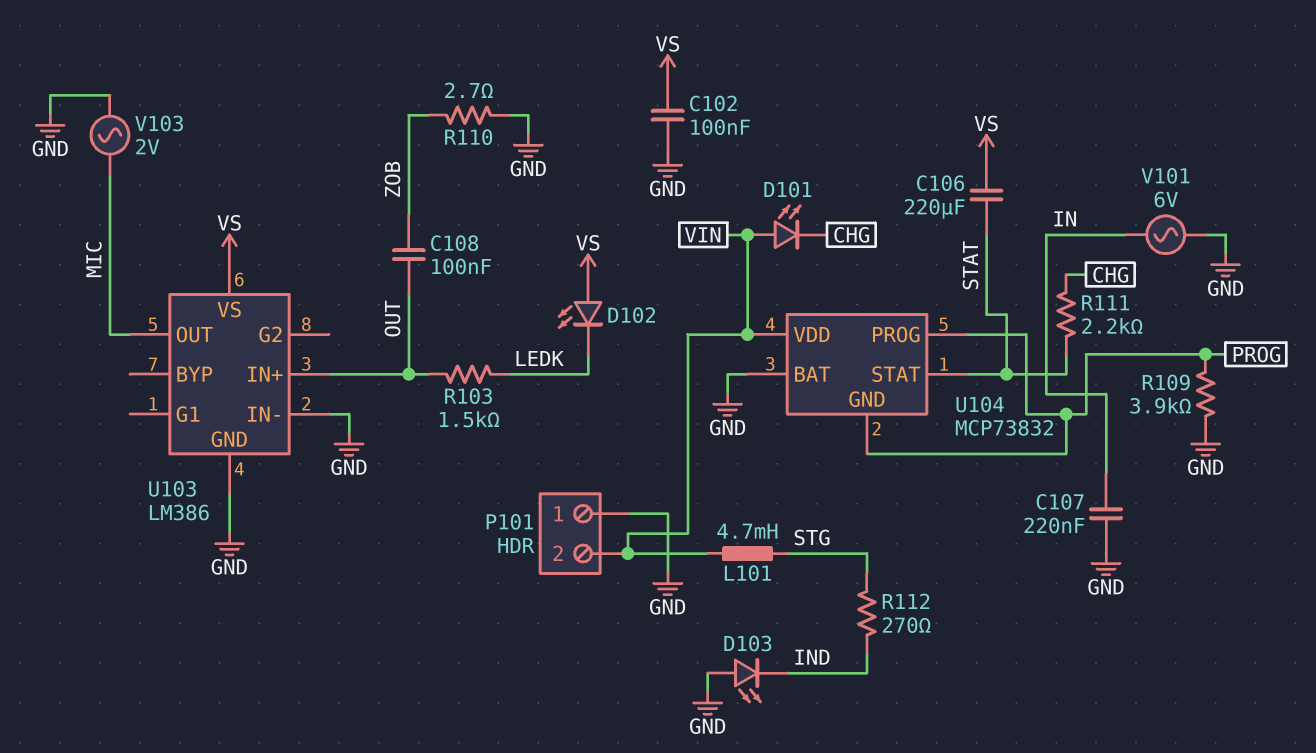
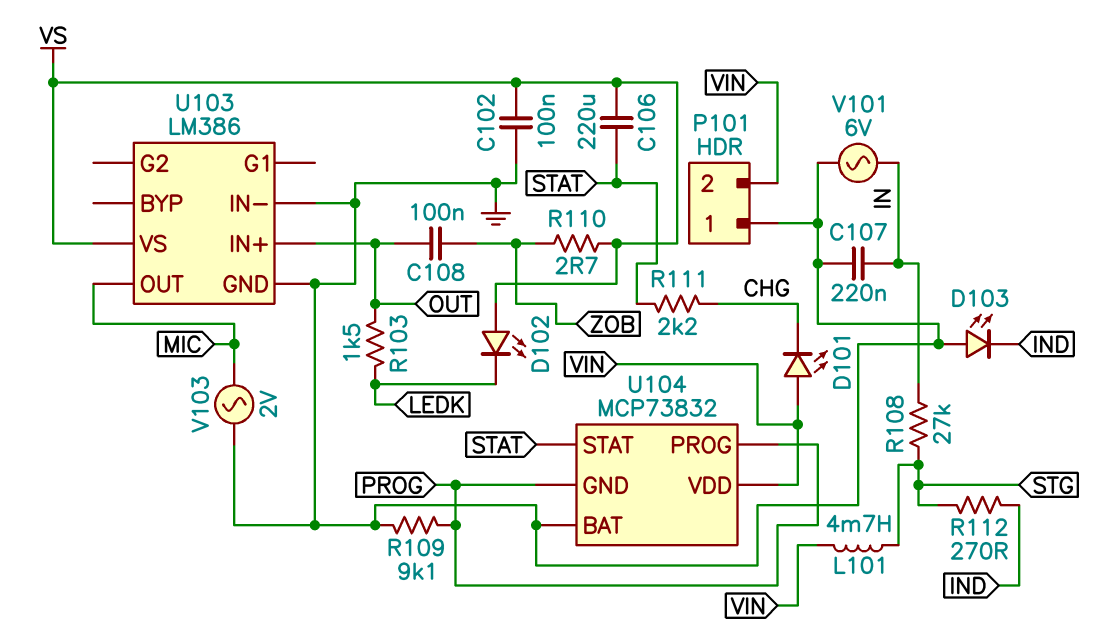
R108: none -> 27k (IN, STG)
R109: 3.9k (GND, PROG) -> 9.1k (GND, PROG)
R110: 2.7 (GND, ZOB) -> 2.7 (VS, ZOB)

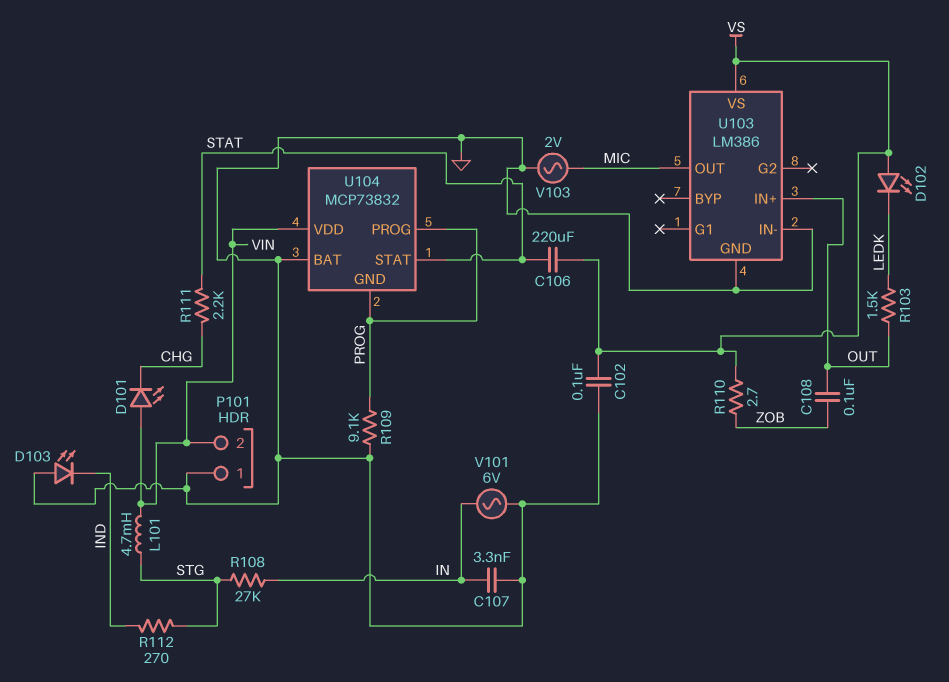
C107: 220nF (GND, IN) -> 3.3nF (GND, IN)

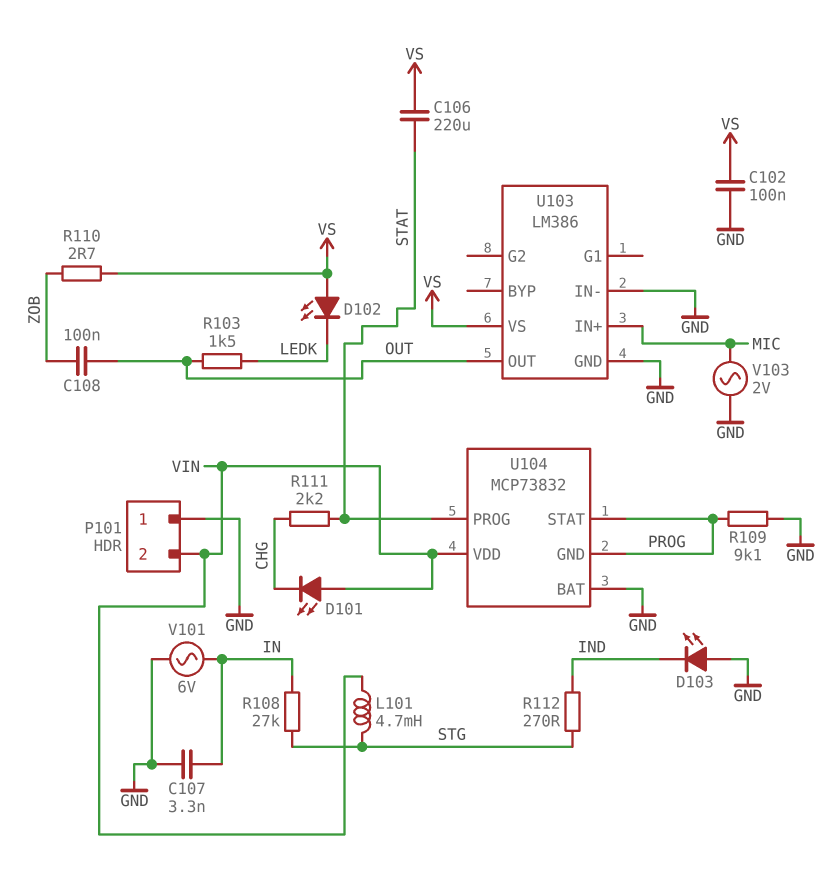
U103 pin IN+: OUT -> MIC
U103 pin OUT: MIC -> OUT
U104 pin PROG: PROG -> STAT
U104 pin STAT: STAT -> PROG

